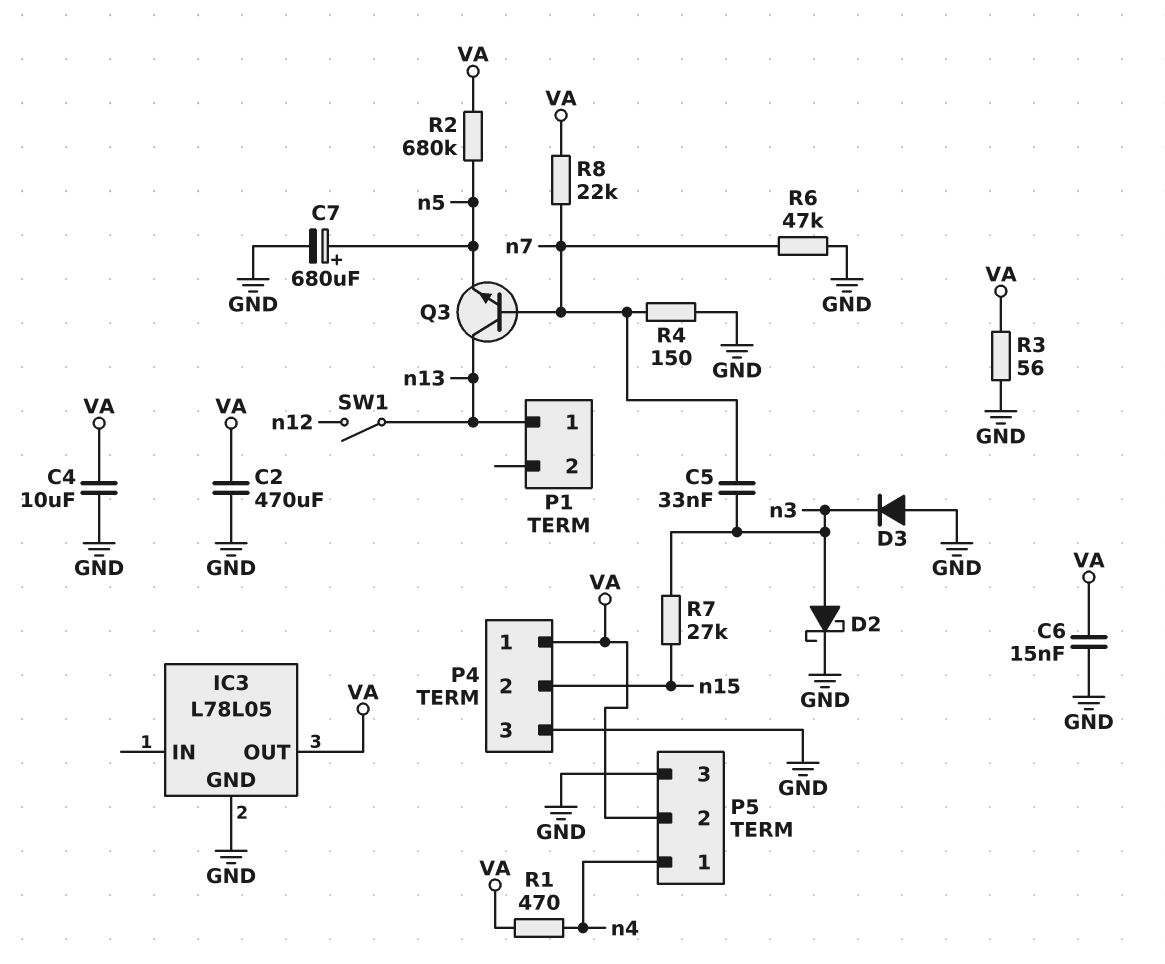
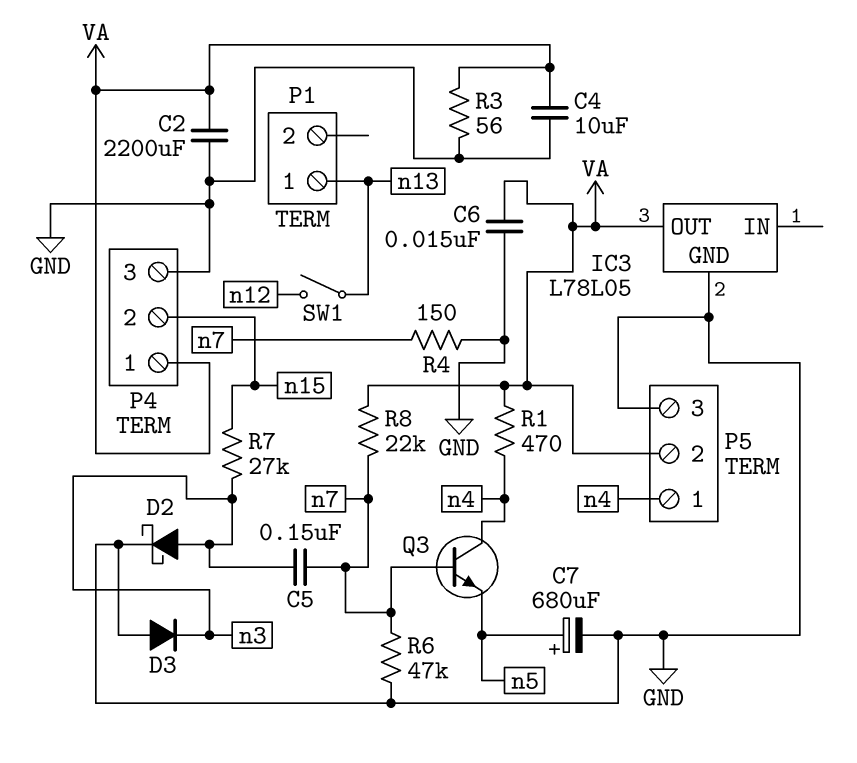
C2: 470uF (GND, VA) -> 2200uF (GND, VA)
C5: 33nF (n3, n7) -> 150nF (n3, n7)
Q3: NPN (B n7, C n13, E n5) -> NPN (B n7, C n4, E n5)
R2: 680k (VA, n5) -> none

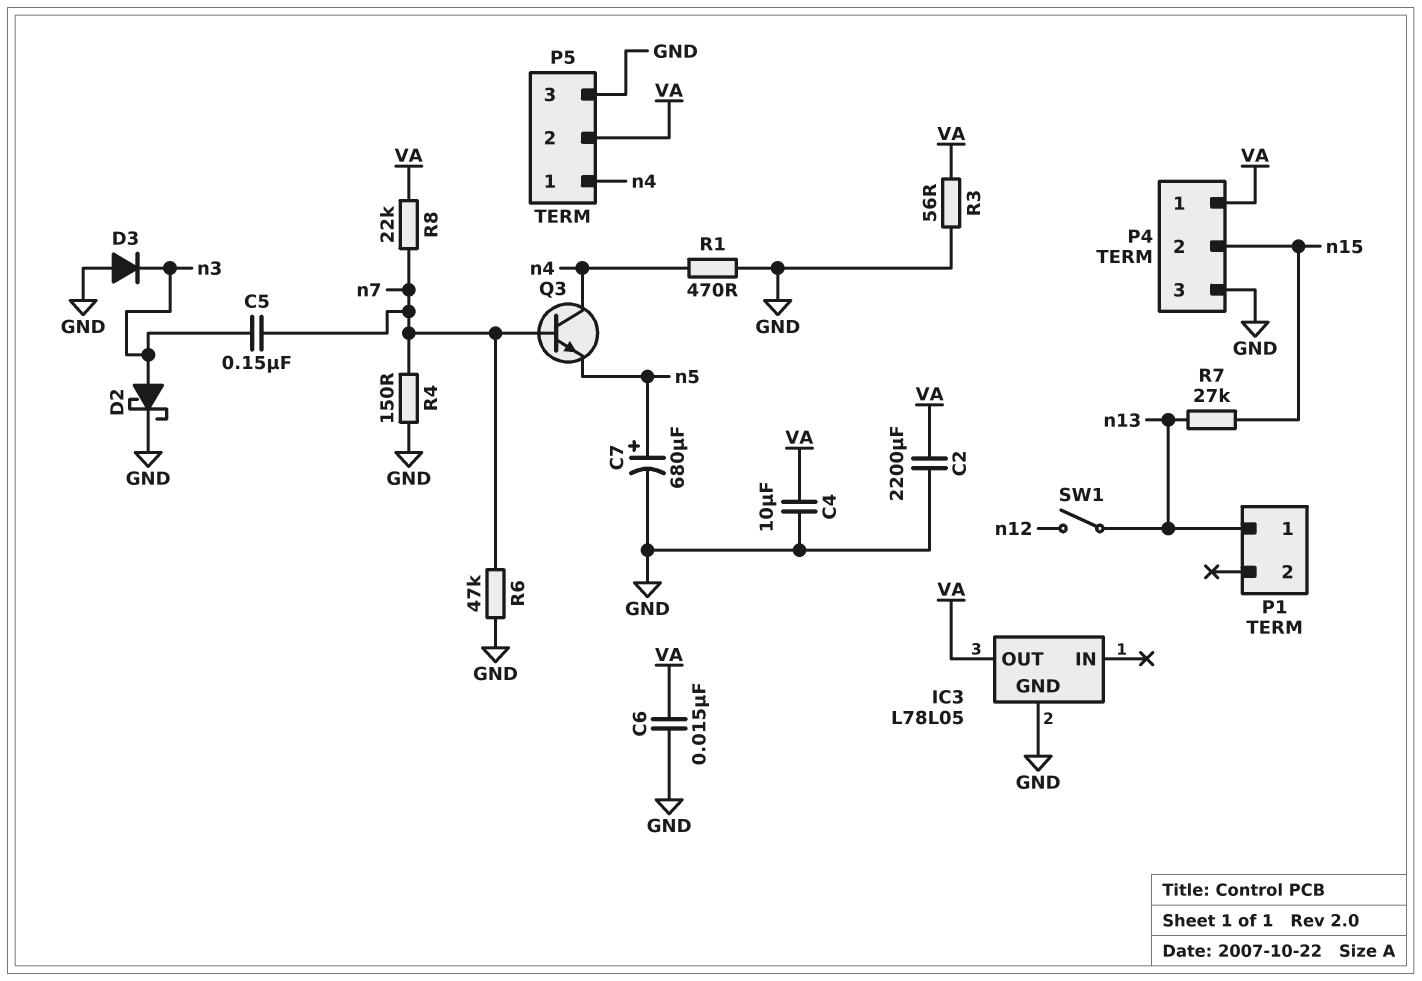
R1: 470 (VA, n4) -> 470 (GND, n4)
R7: 27k (n3, n15) -> 27k (n13, n15)

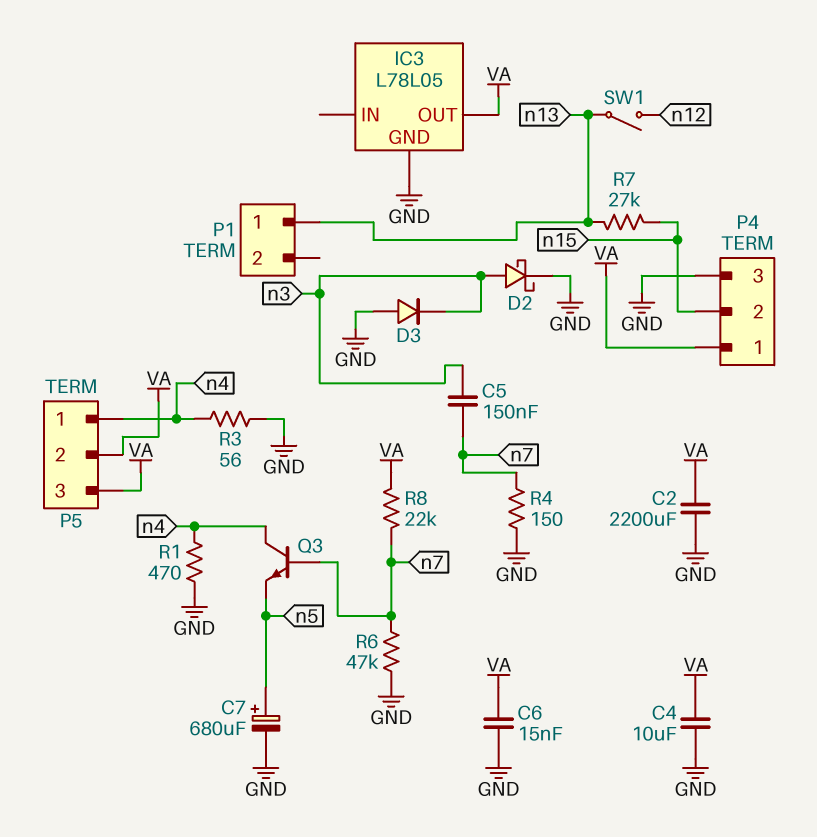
P5 pin 3: GND -> VA
R3: 56 (GND, VA) -> 56 (GND, n4)

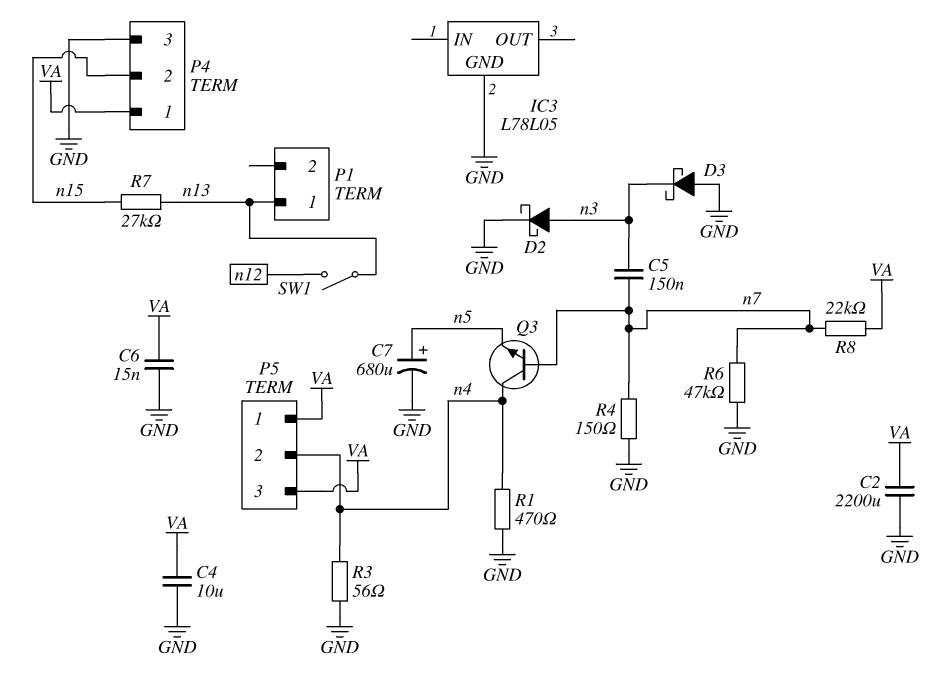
D3: diode (A GND, K n3) -> schottky (A GND, K n3)
IC3 pin OUT: VA -> none
P5 pin 1: n4 -> VA
P5 pin 2: VA -> n4

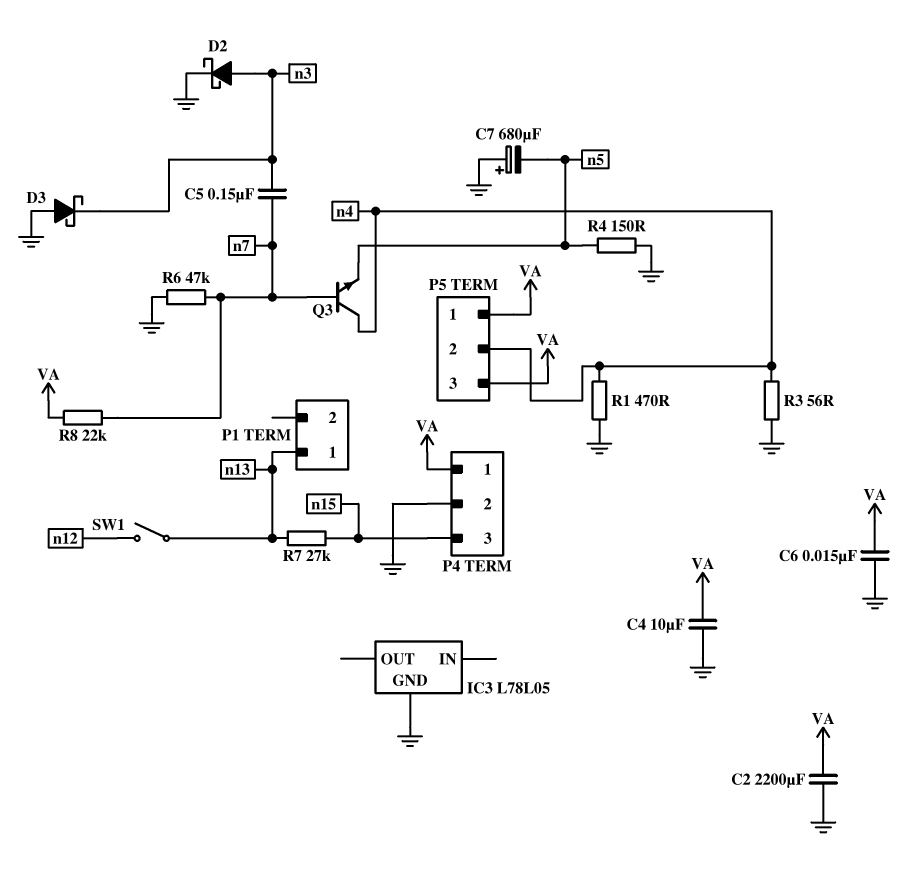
C7: 680uF (plus n5, minus GND) -> 680uF (plus GND, minus n5)
P4 pin 2: n15 -> GND
P4 pin 3: GND -> n15
R4: 150 (GND, n7) -> 150 (GND, n5)

